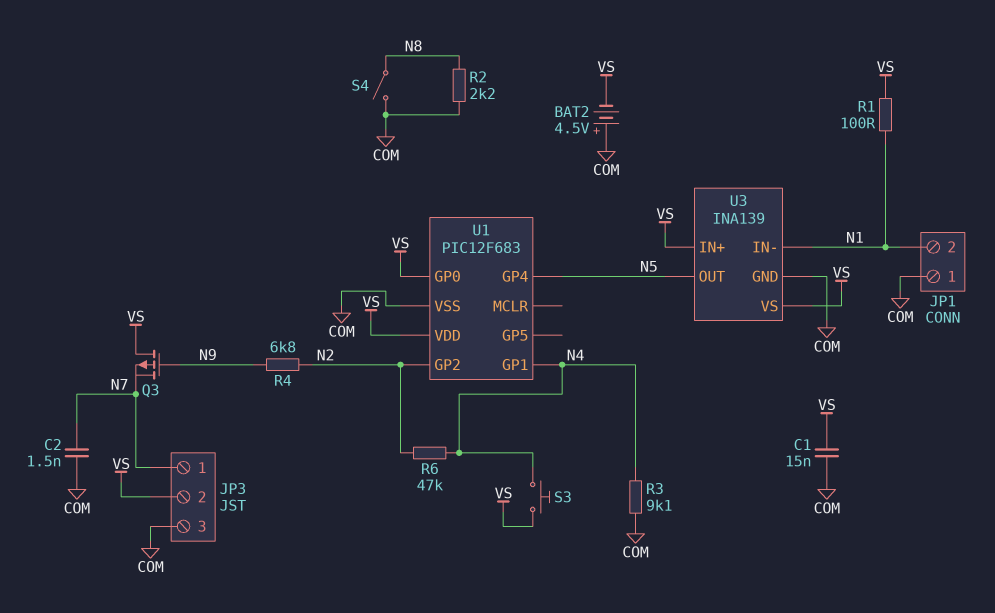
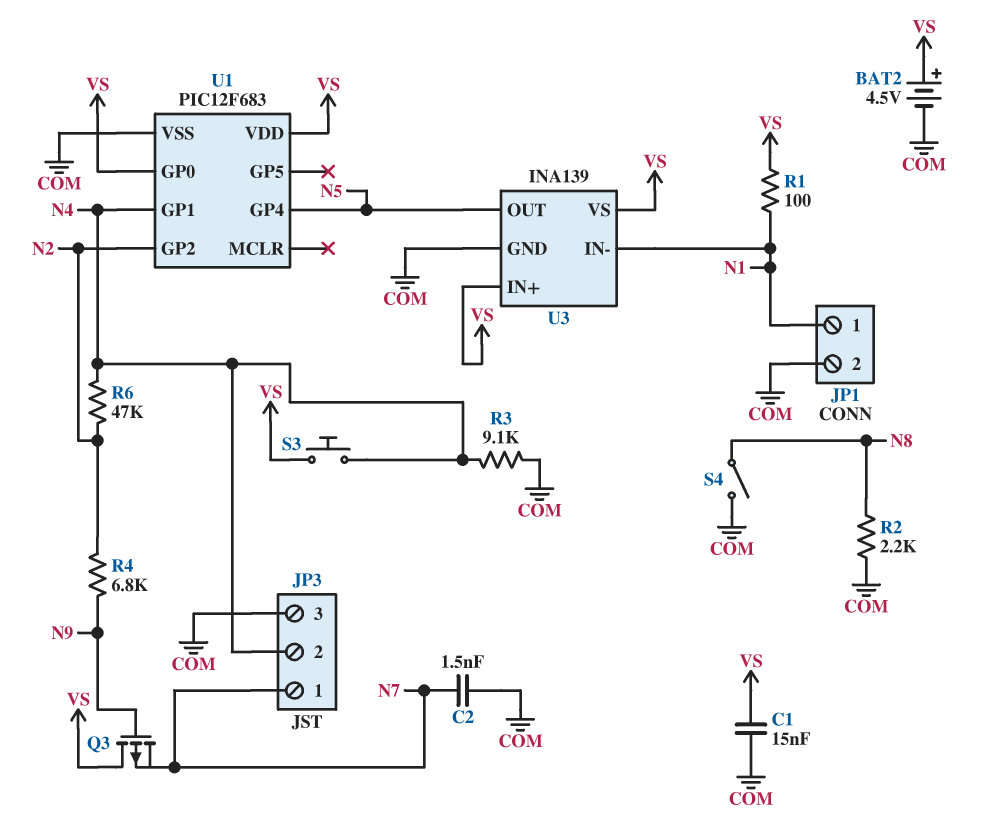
BAT2: 4.5V (plus COM, minus VS) -> 4.5V (plus VS, minus COM)
JP1 pin 1: COM -> N1
JP1 pin 2: N1 -> COM
JP3 pin 2: VS -> N4

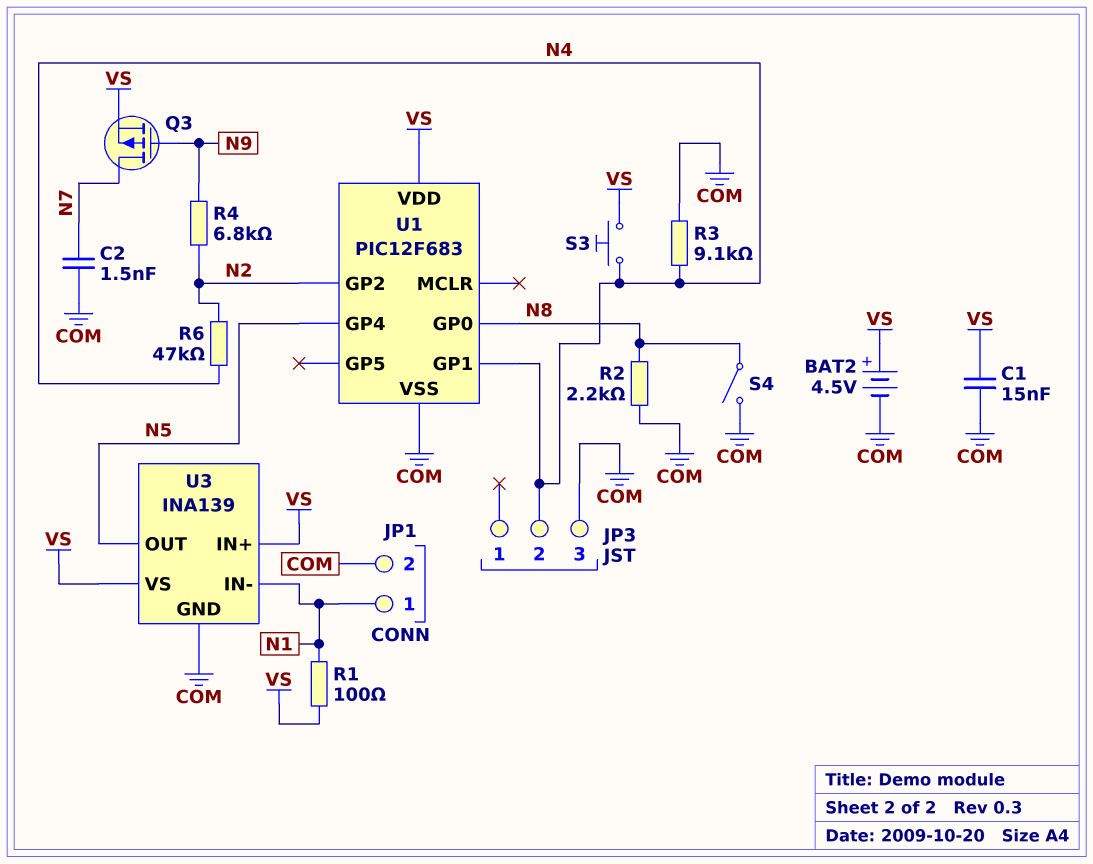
JP3 pin 1: N7 -> none
Q3: PMOS (G N9, D VS, S N7) -> PMOS (G N9, D N7, S VS)
U1 pin GP0: VS -> N8

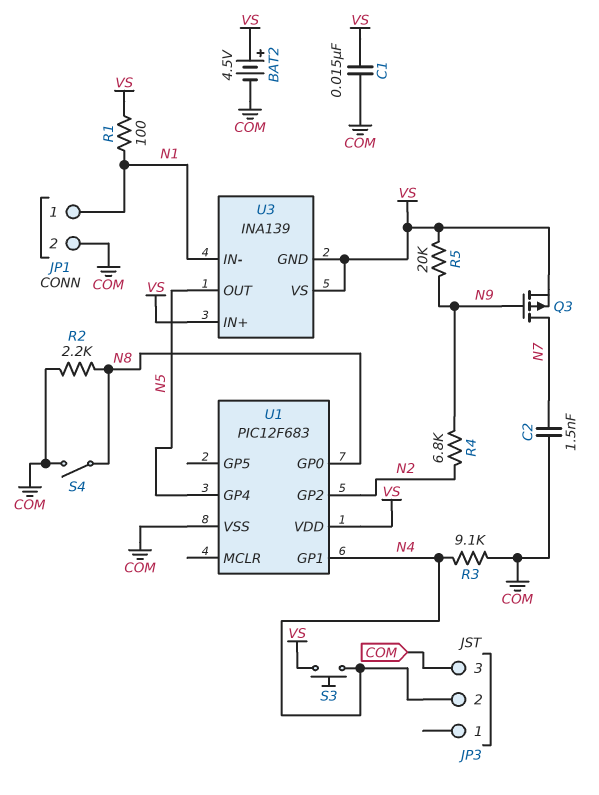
R5: none -> 20k (N9, VS)
R6: 47k (N2, N4) -> none
U3 pin GND: COM -> VS

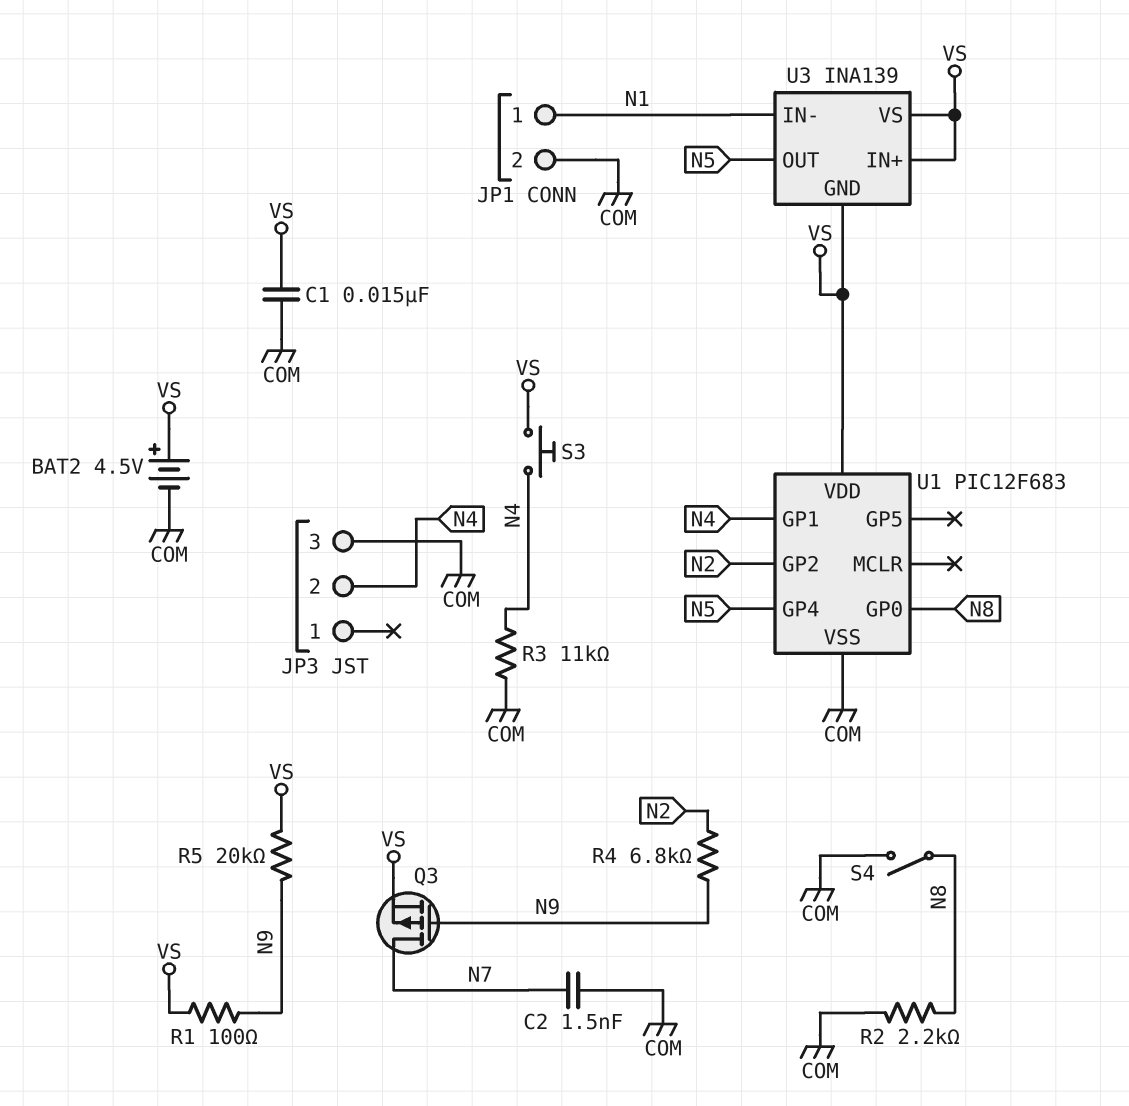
R1: 100 (N1, VS) -> 100 (N9, VS)
R3: 9.1k (COM, N4) -> 11k (COM, N4)

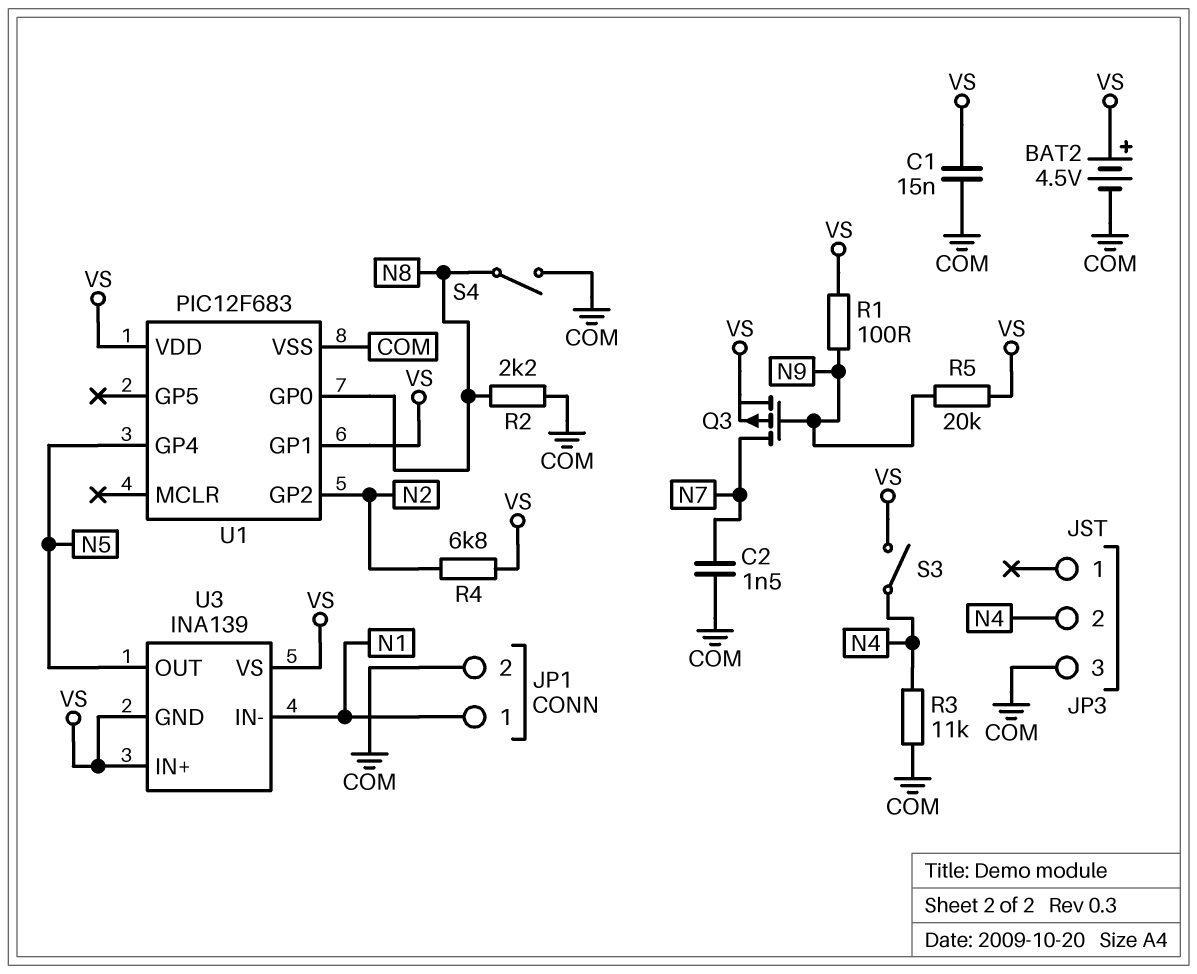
R4: 6.8k (N2, N9) -> 6.8k (N2, VS)
S3: button (N4, VS) -> switch (N4, VS)
U1 pin GP1: N4 -> VS

